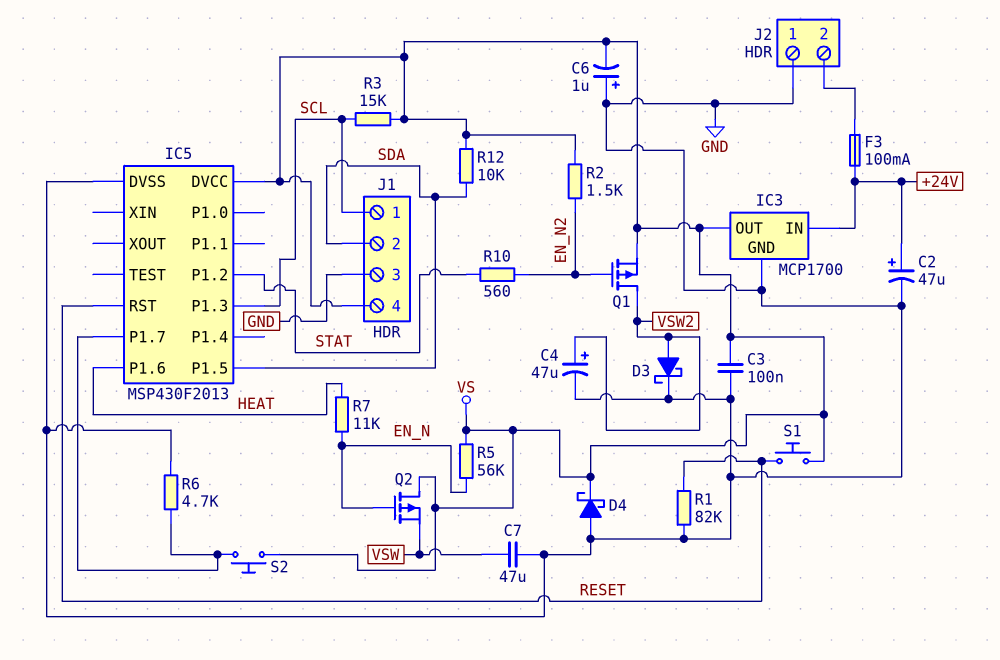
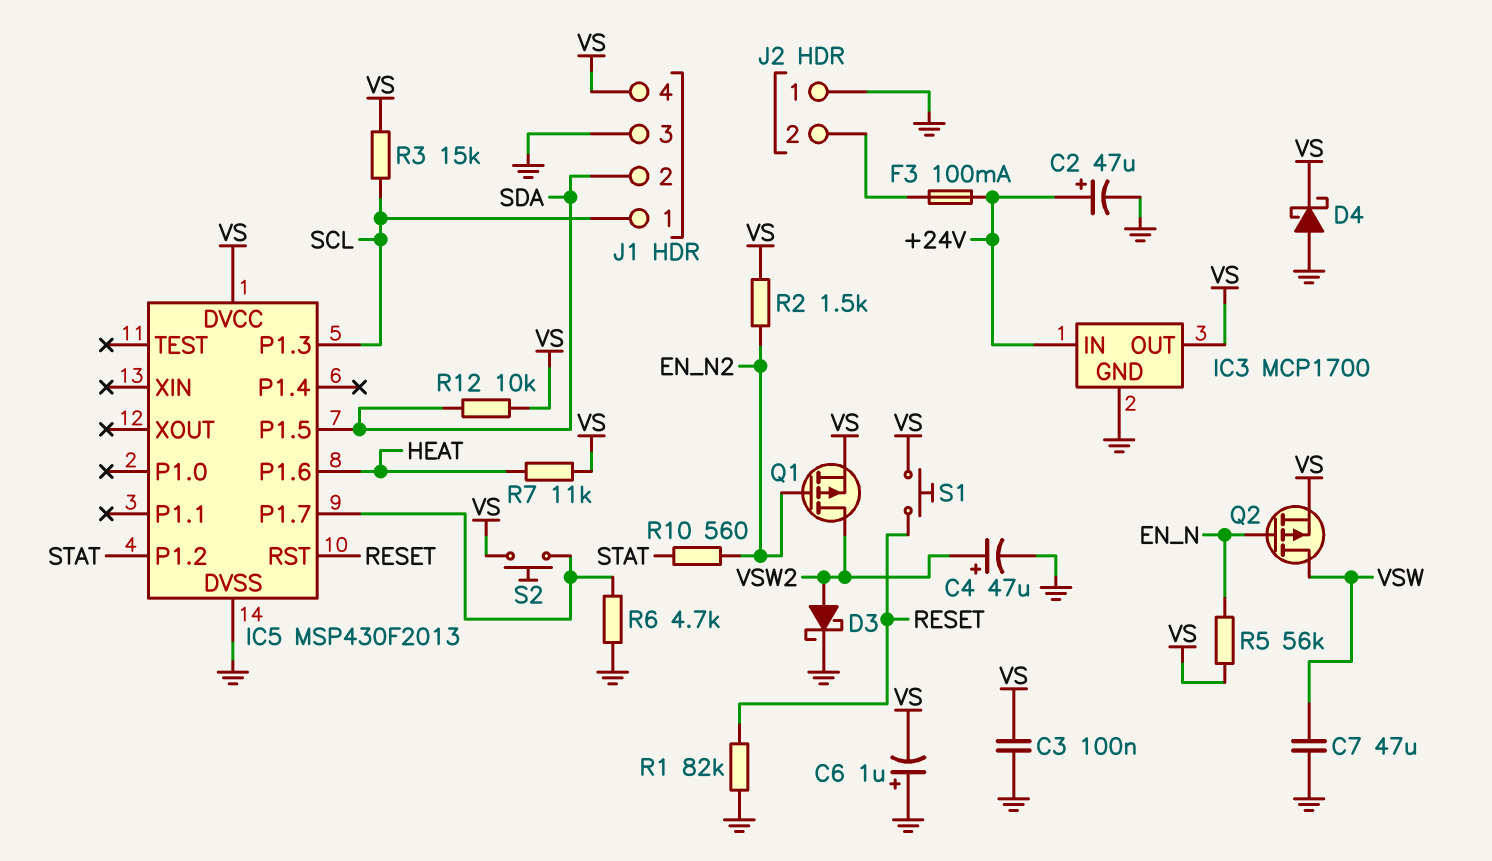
Q2: PMOS (G EN_N, D VS, S VSW) -> PMOS (G EN_N, D VSW, S VS)
R7: 11k (EN_N, HEAT) -> 11k (HEAT, VS)

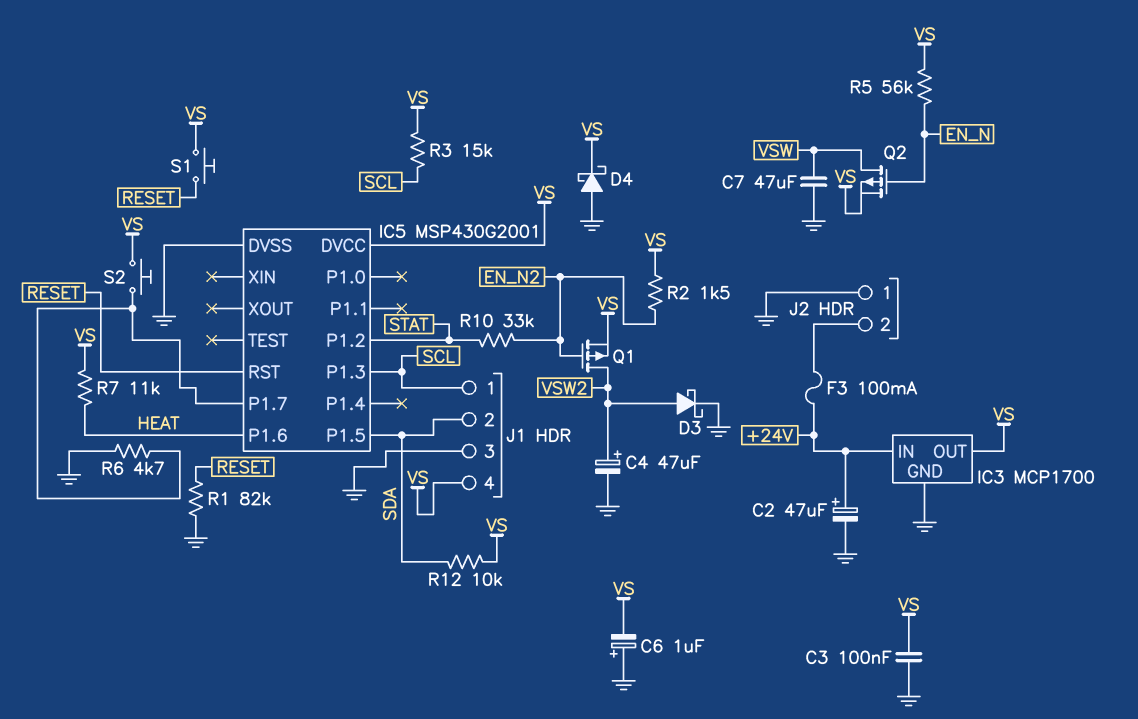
IC5: MSP430F2013 -> MSP430G2001
R10: 560 (EN_N2, STAT) -> 33k (EN_N2, STAT)

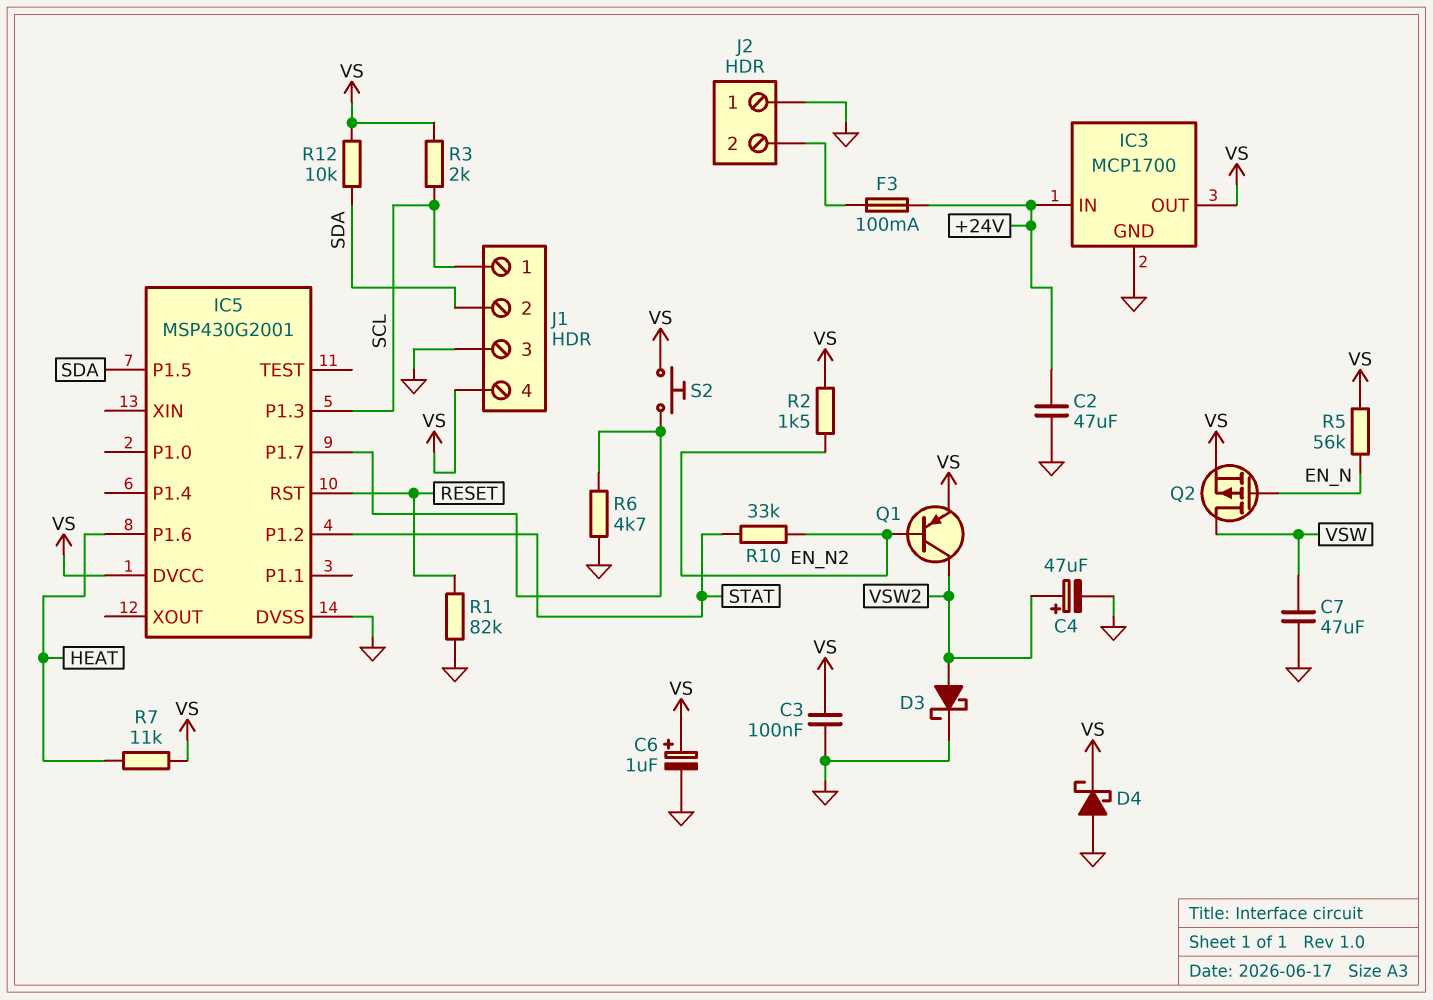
C2: 47uF (plus +24V, minus GND) -> 47uF (+24V, GND)
C6: 1uF (plus GND, minus VS) -> 1uF (plus VS, minus GND)
Q1: PMOS (G EN_N2, D VSW2, S VS) -> PNP (B EN_N2, C VSW2, E VS)
R3: 15k (SCL, VS) -> 2k (SCL, VS)
S1: button (RESET, VS) -> none

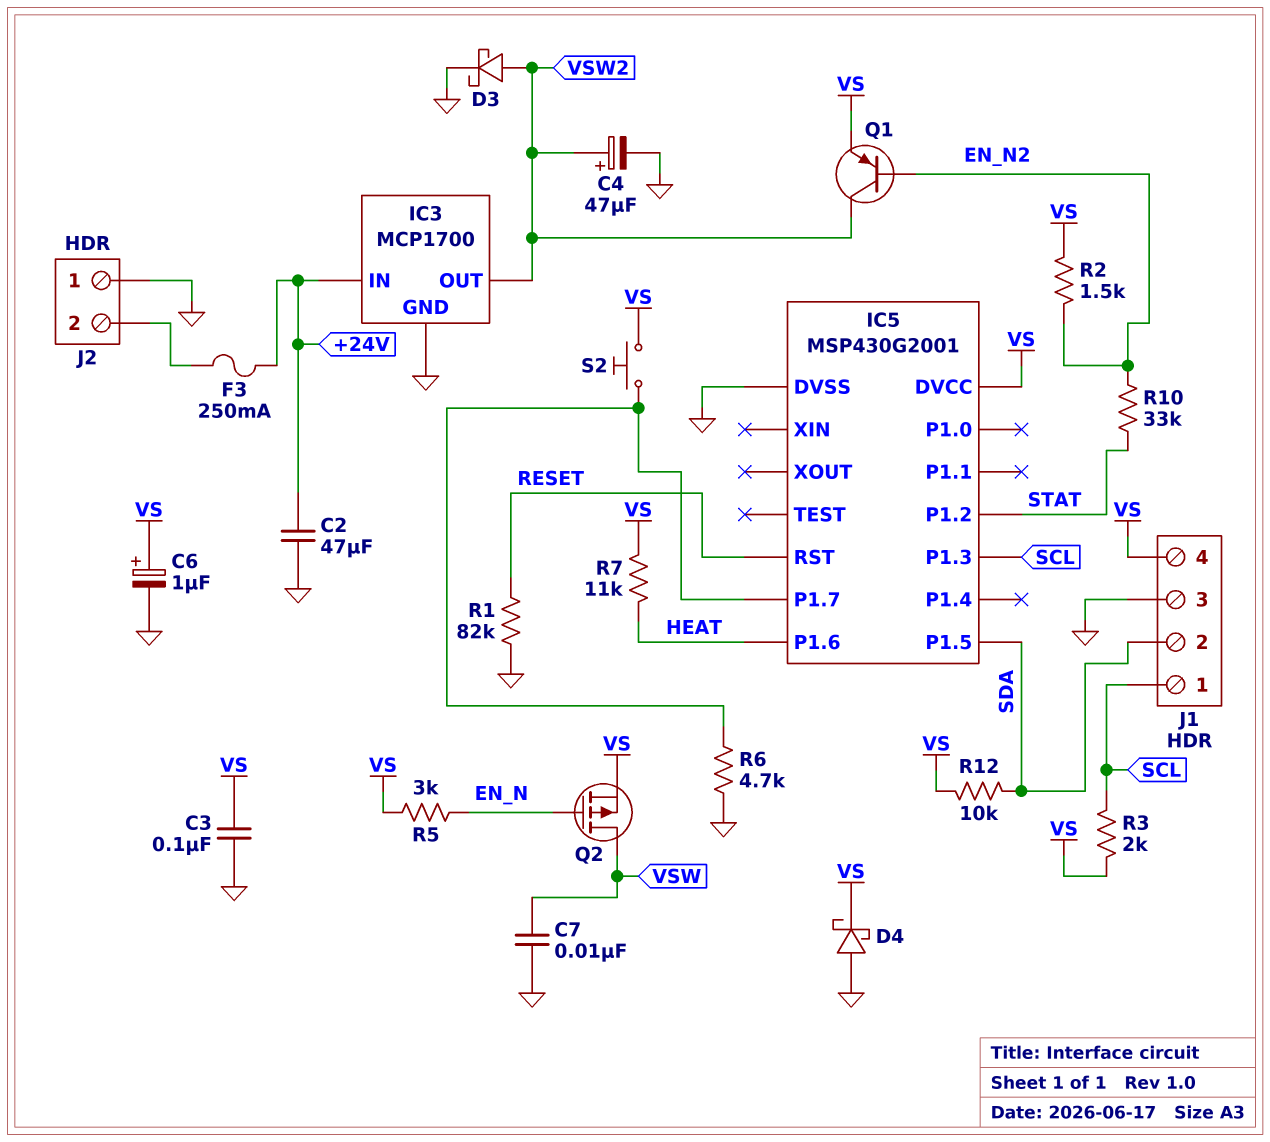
C7: 47uF (GND, VSW) -> 10nF (GND, VSW)
F3: 100mA (+24V, J2/2) -> 250mA (+24V, J2/2)
IC3 pin OUT: VS -> VSW2
R5: 56k (EN_N, VS) -> 3k (EN_N, VS)

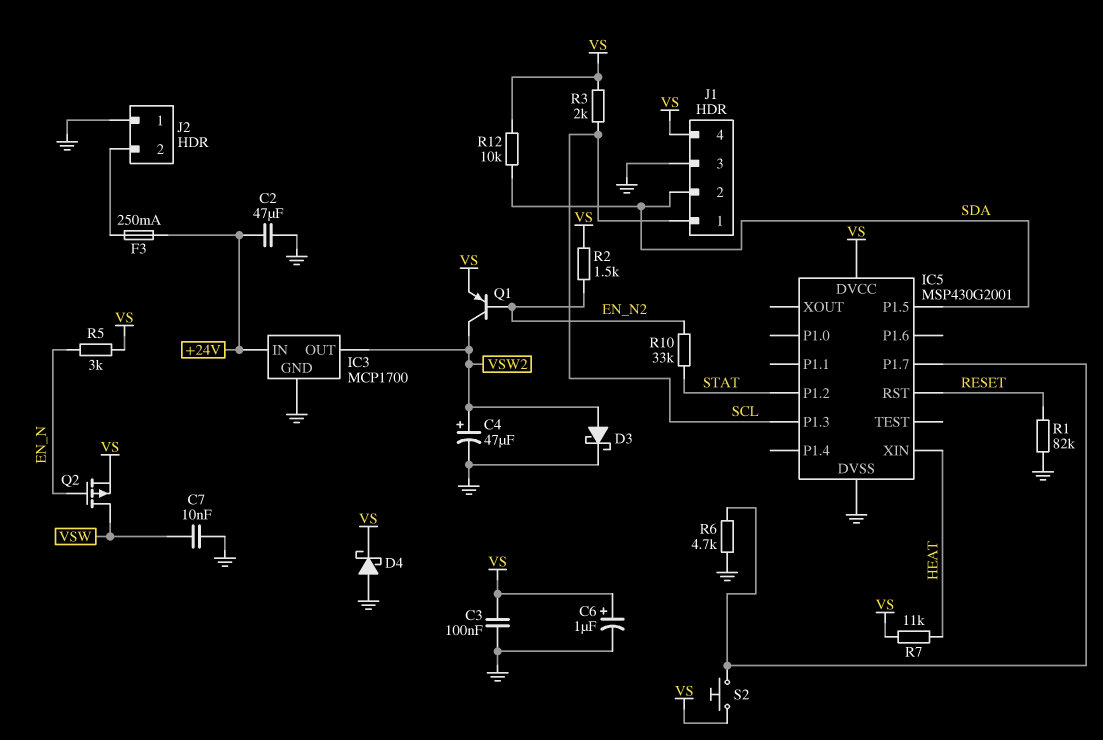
IC5 pin P1.6: HEAT -> none
IC5 pin XIN: none -> HEAT

